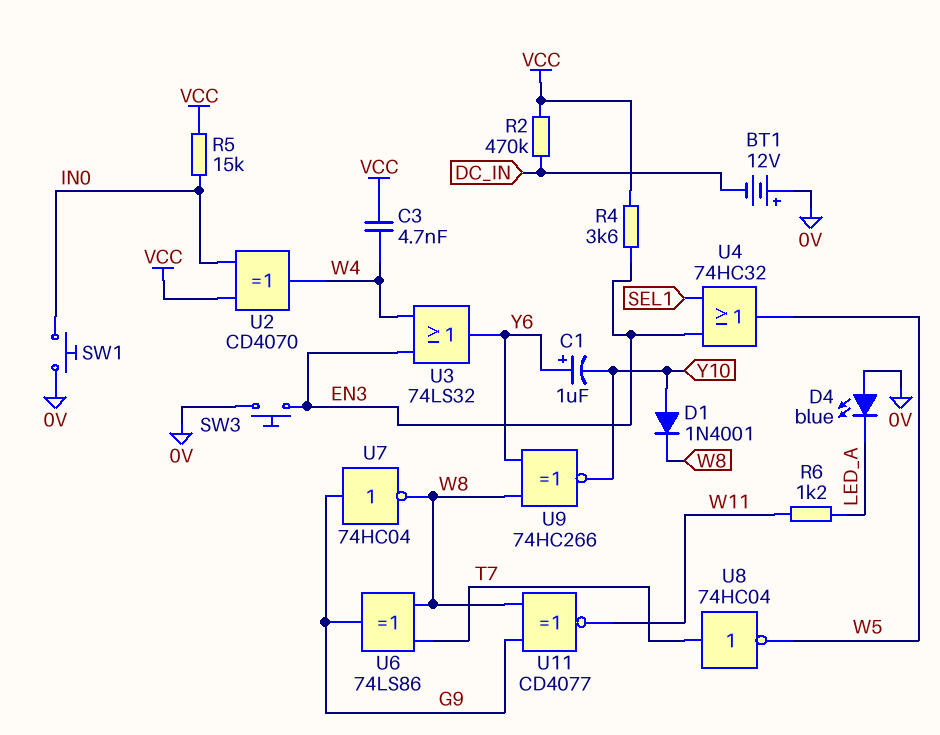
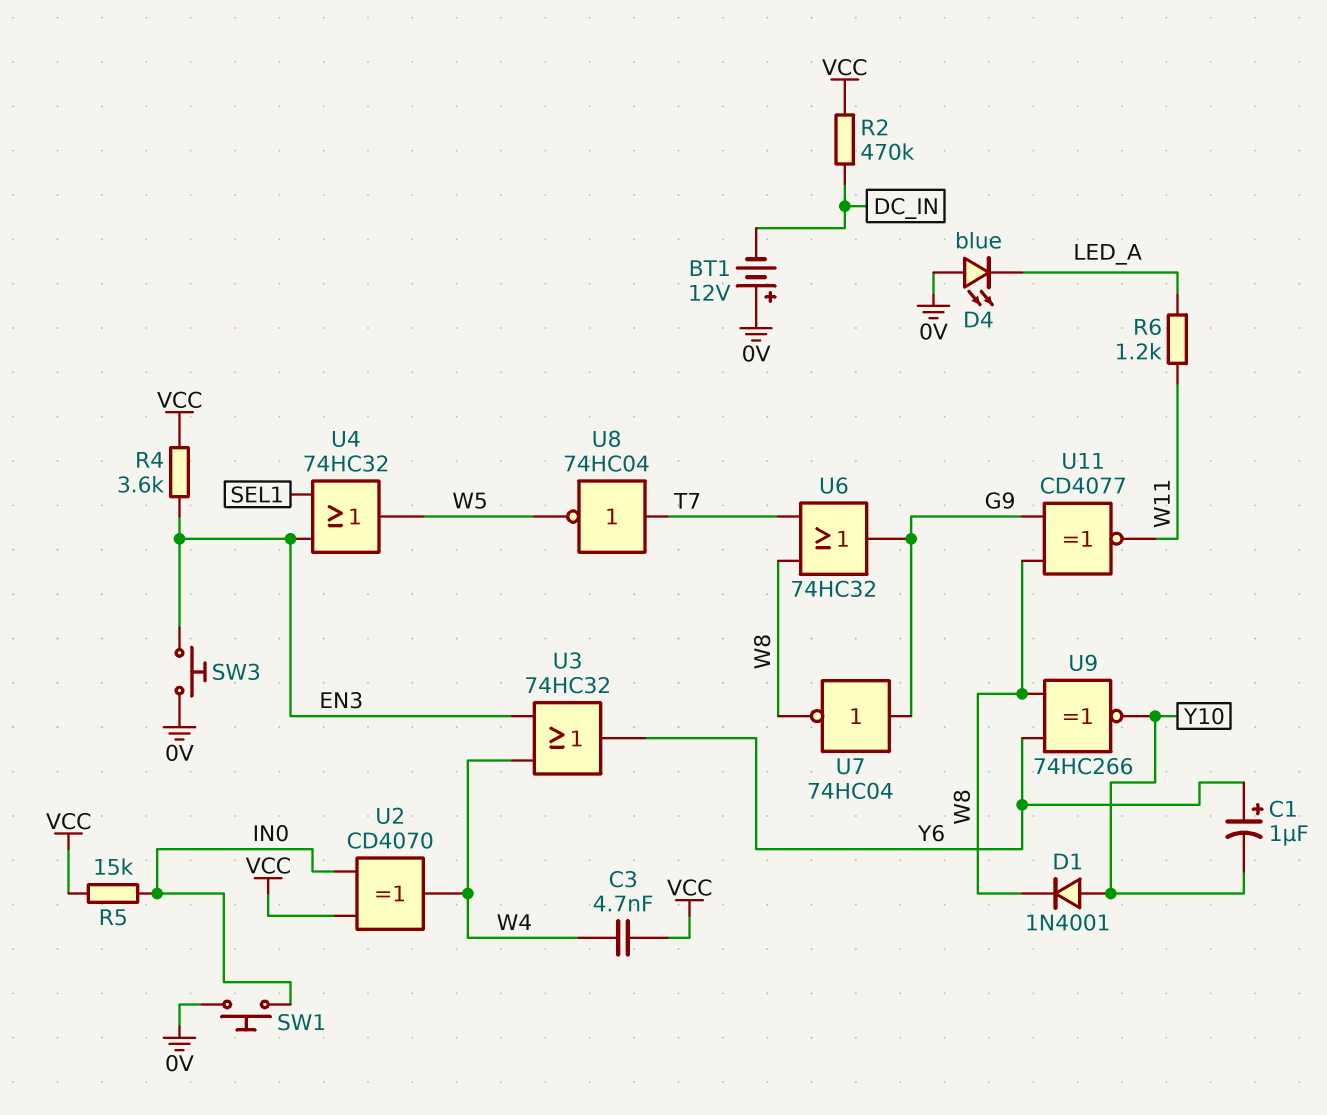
U3: OR 74LS32 (in EN3, in W4, out Y6) -> OR 74HC32 (in EN3, in W4, out Y6)
U6: XOR 74LS86 (in T7, in W8, out G9) -> OR 74HC32 (in T7, in W8, out G9)

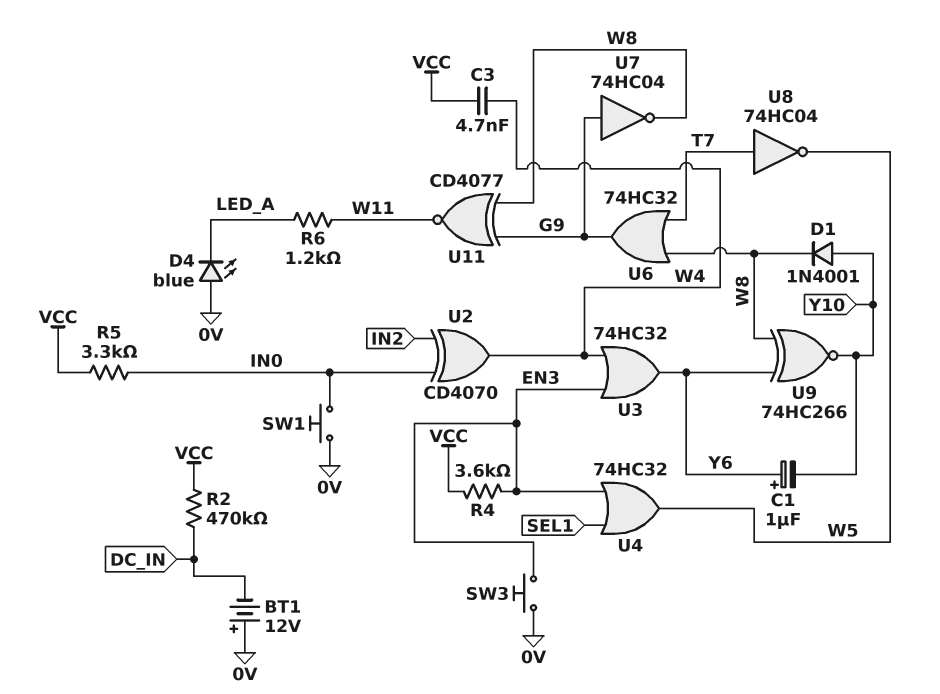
R5: 15k (IN0, VCC) -> 3.3k (IN0, VCC)
U2: XOR CD4070 (in IN0, in VCC, out W4) -> XOR CD4070 (in IN0, in IN2, out W4)

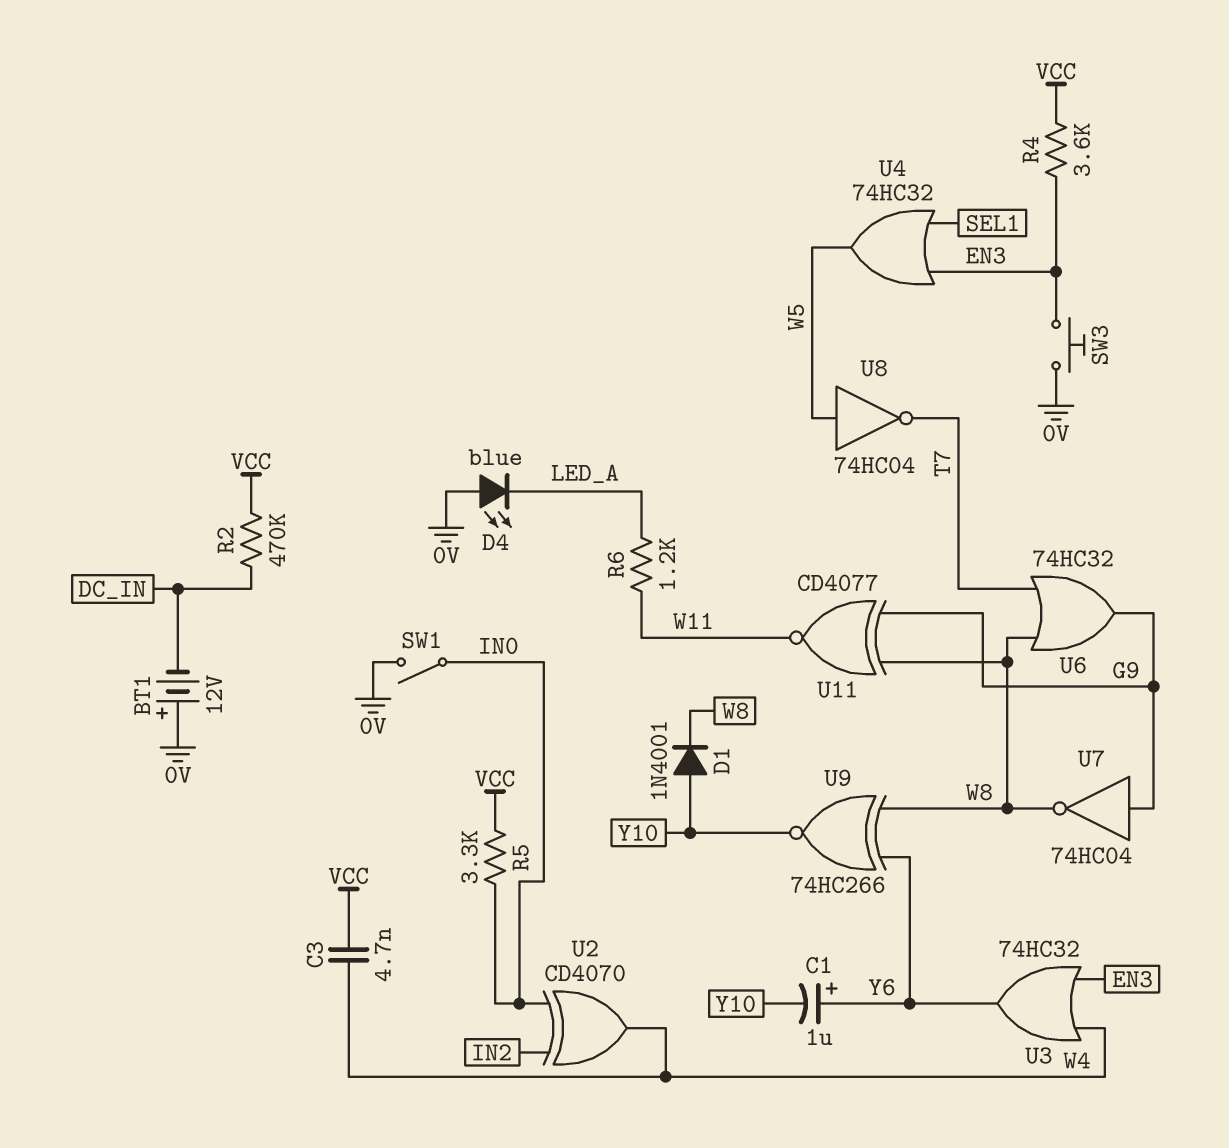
SW1: button (0V, IN0) -> switch (0V, IN0)
U8: NOT 74HC04 (in T7, out W5) -> NOT 74HC04 (in W5, out T7)

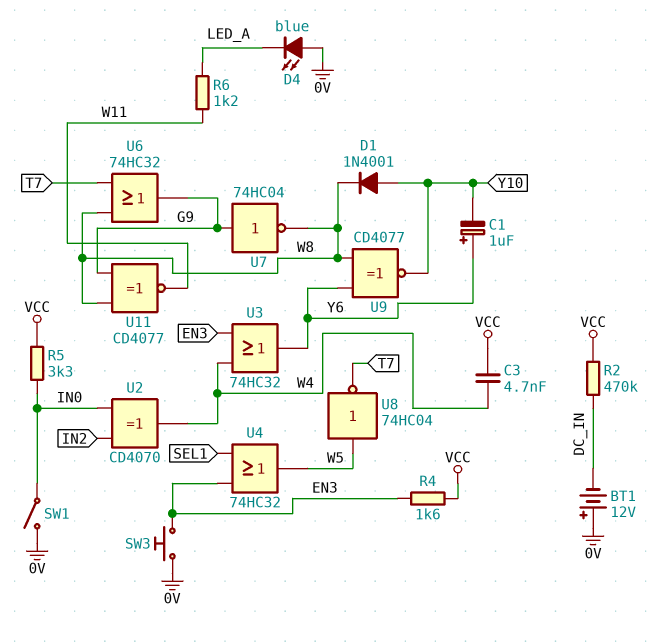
R4: 3.6k (EN3, VCC) -> 1.6k (EN3, VCC)
U9: XNOR 74HC266 (in W8, in Y6, out Y10) -> XNOR CD4077 (in W8, in Y6, out Y10)

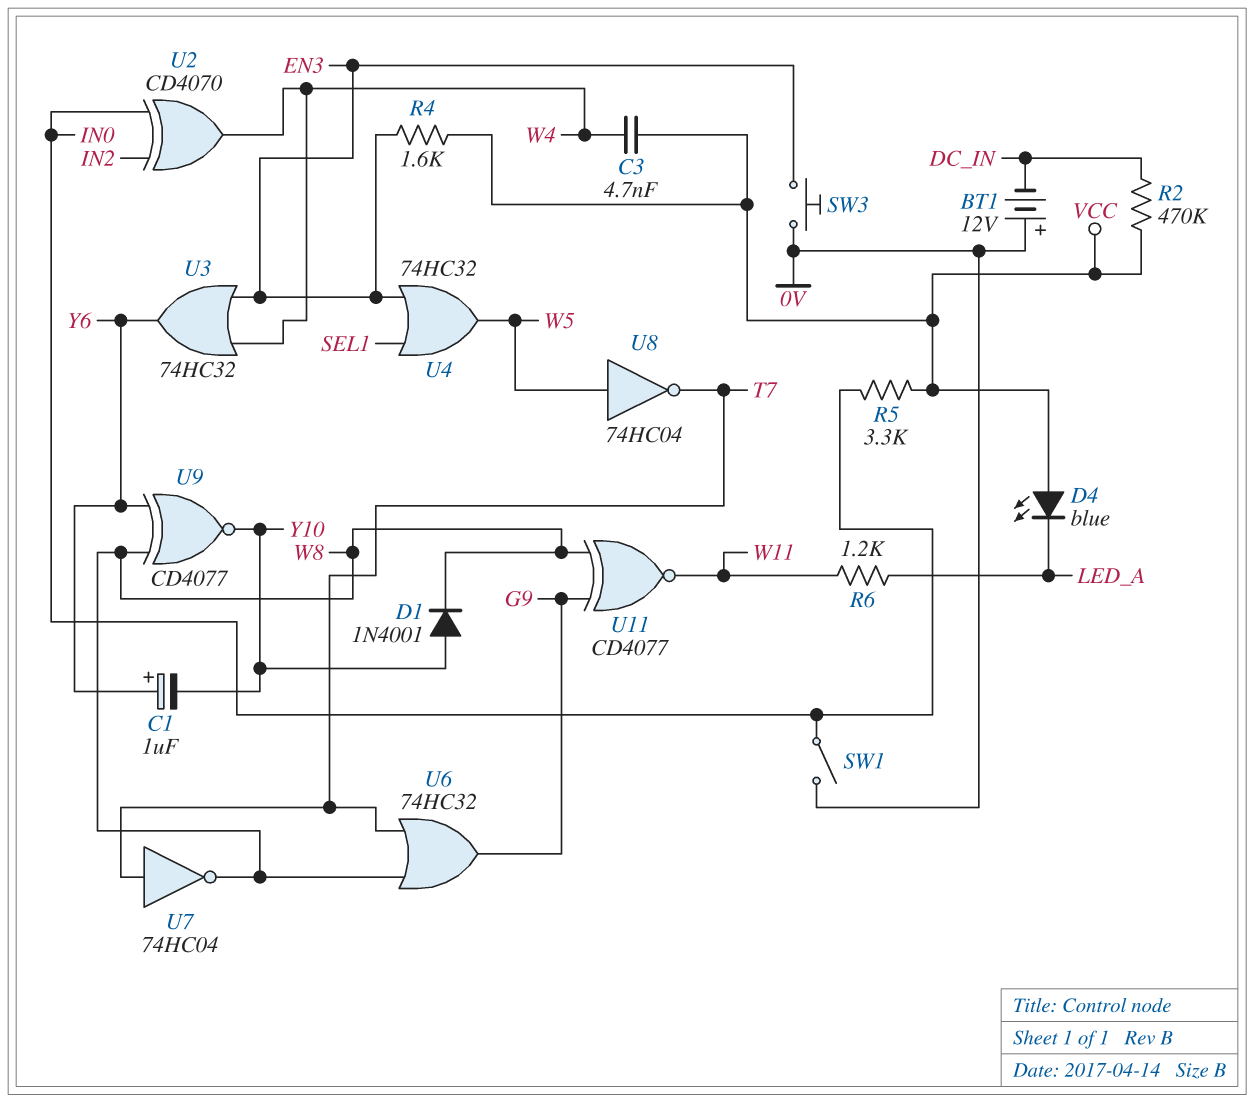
D4: LED blue (A 0V, K LED_A) -> LED blue (A VCC, K LED_A)
U7: NOT 74HC04 (in G9, out W8) -> NOT 74HC04 (in T7, out W8)

